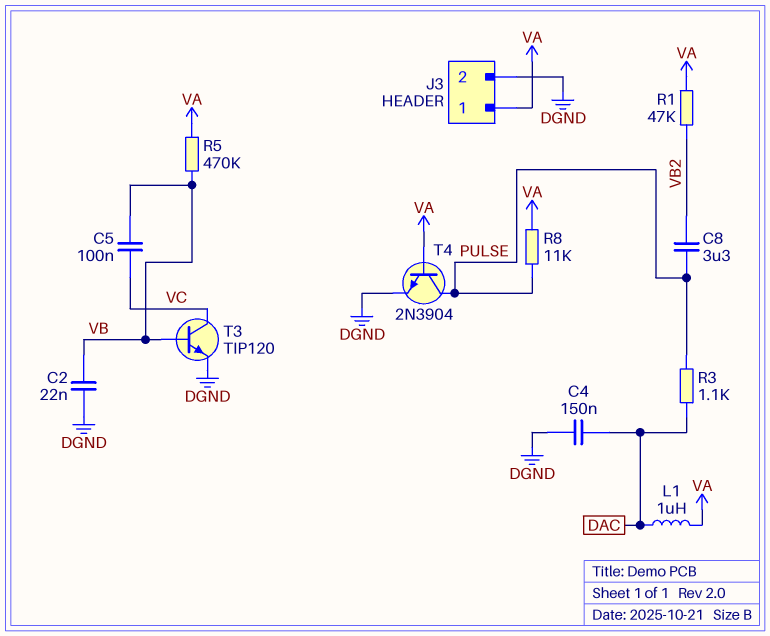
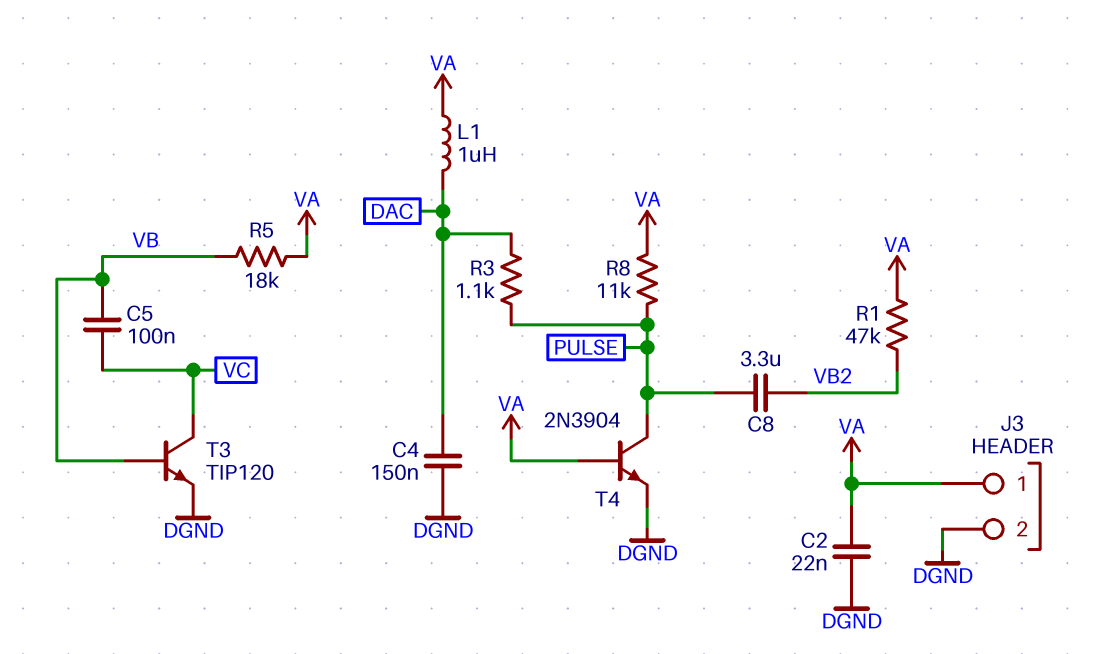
C2: 22nF (DGND, VB) -> 22nF (DGND, VA)
R5: 470k (VA, VB) -> 18k (VA, VB)

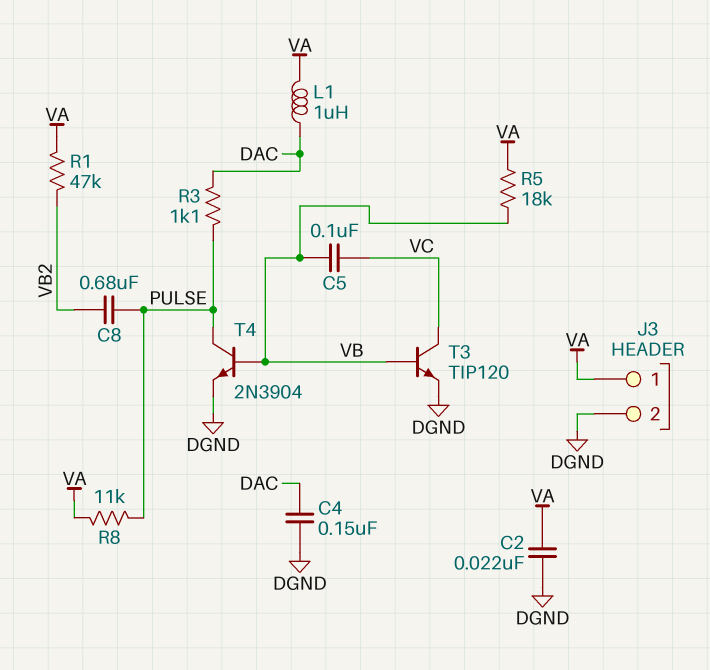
C8: 3.3uF (PULSE, VB2) -> 680nF (PULSE, VB2)
T4: NPN 2N3904 (B VA, C PULSE, E DGND) -> NPN 2N3904 (B VB, C PULSE, E DGND)

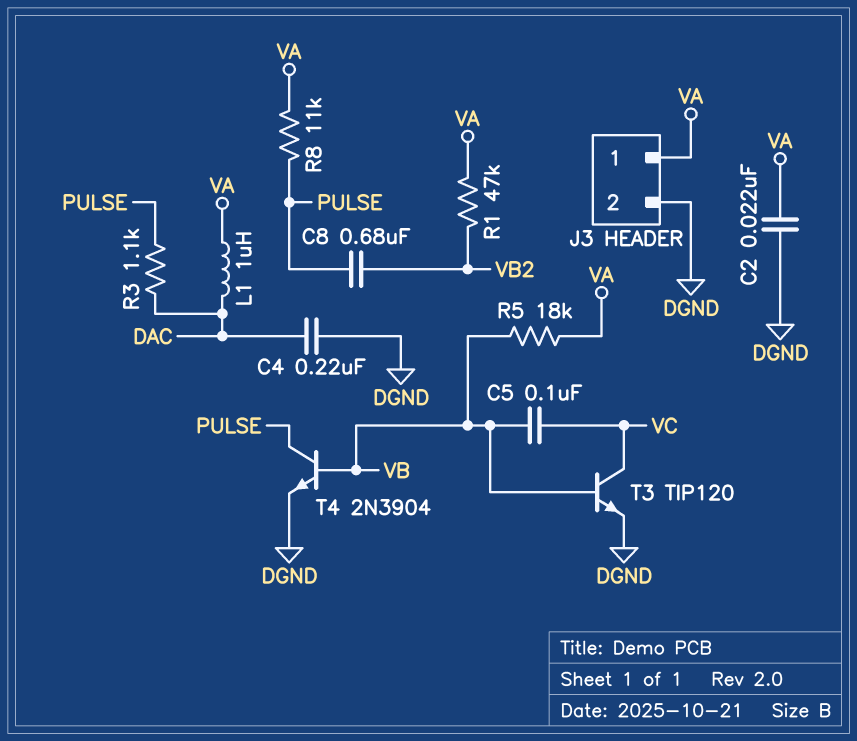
C4: 150nF (DAC, DGND) -> 220nF (DAC, DGND)

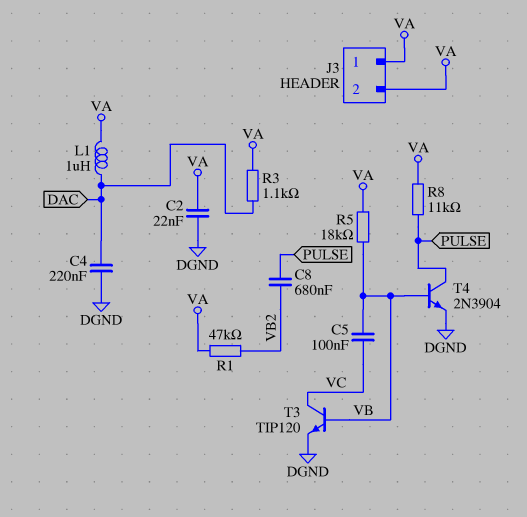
J3 pin 2: DGND -> VA
R3: 1.1k (DAC, PULSE) -> 1.1k (DAC, VA)

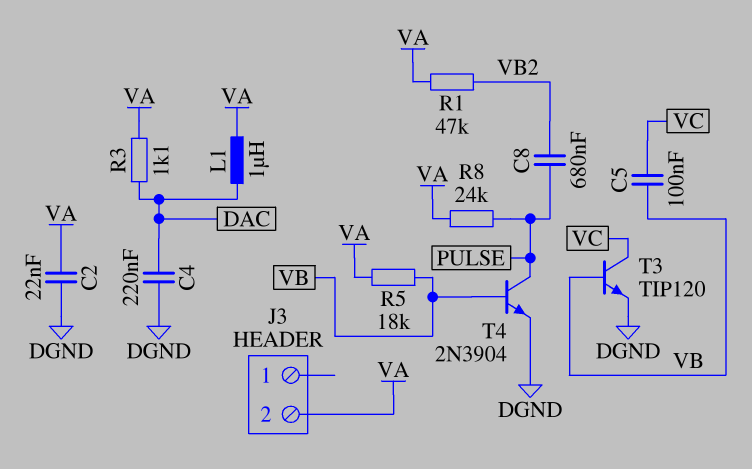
J3 pin 1: VA -> none
R8: 11k (PULSE, VA) -> 24k (PULSE, VA)

